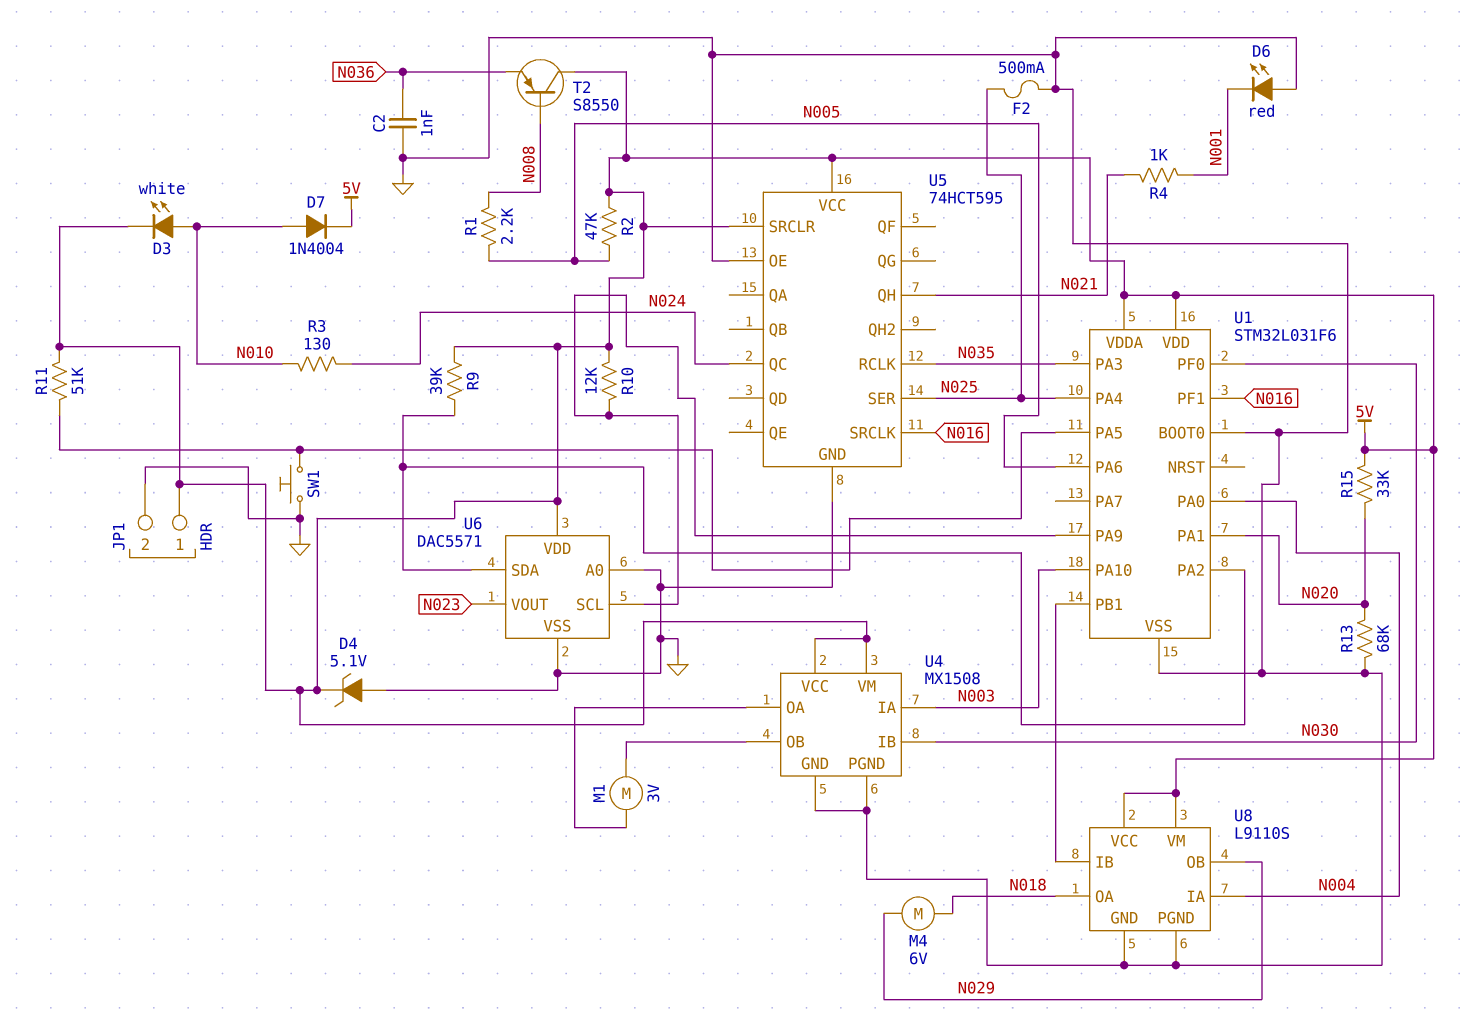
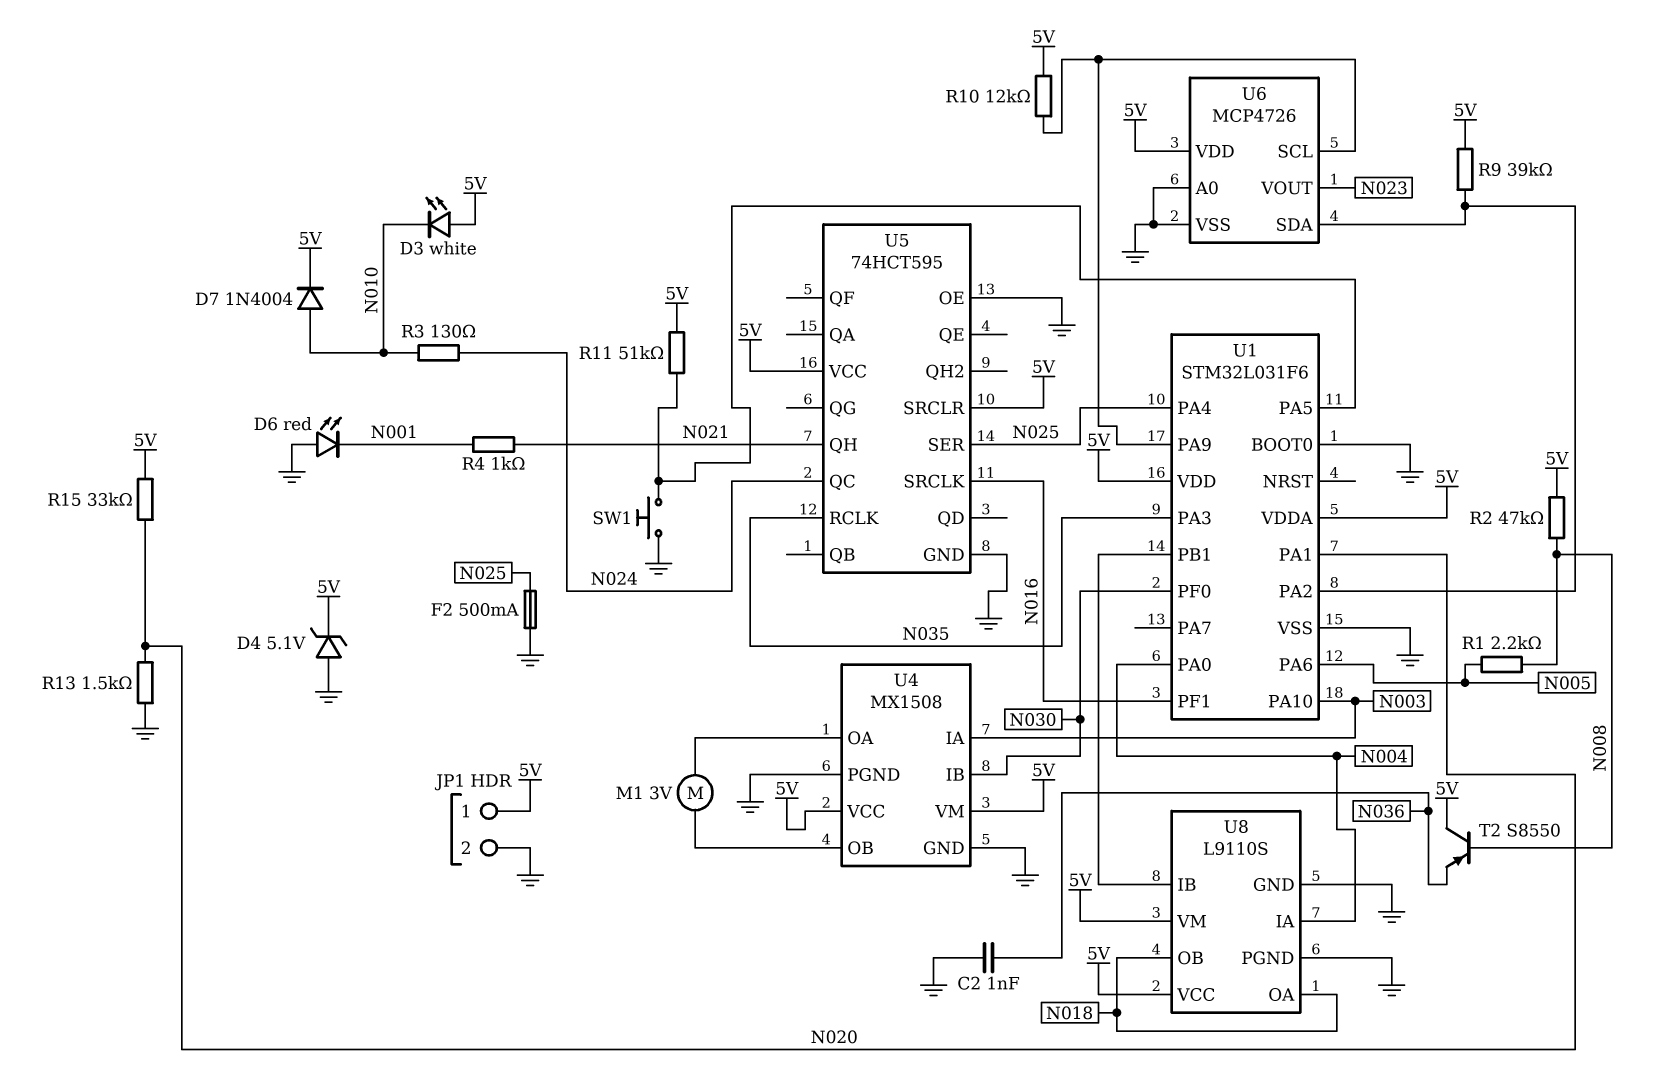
D3: LED white (A N010, K 5V) -> LED white (A 5V, K N010)
M4: motor 6V (N018, N029) -> none
R2: 47k (5V, N005) -> 47k (5V, N008)
R13: 68k (GND, N020) -> 1.5k (GND, N020)
U6: DAC5571 -> MCP4726
U8 pin OB: N029 -> N018

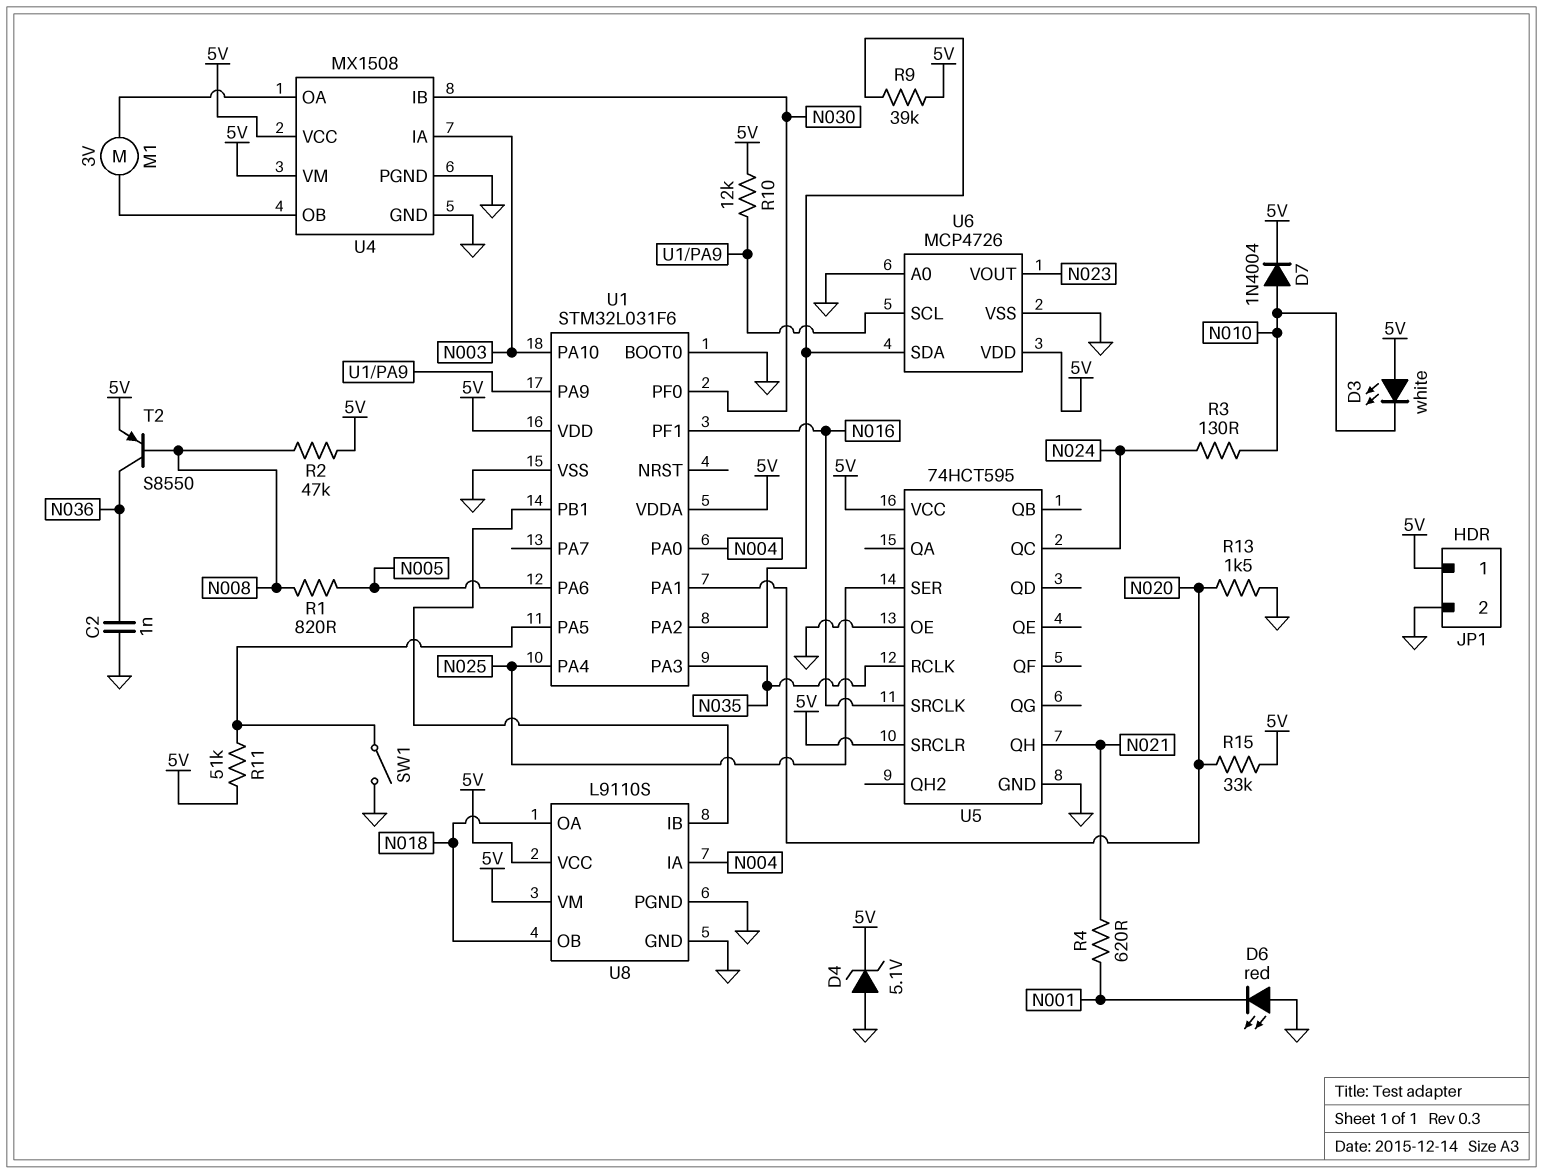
F2: 500mA (GND, N025) -> none
R1: 2.2k (N005, N008) -> 820 (N005, N008)
R4: 1k (N001, N021) -> 620 (N001, N021)
SW1: button (GND, U1/PA5) -> switch (GND, U1/PA5)
T2: PNP S8550 (B N008, C 5V, E N036) -> PNP S8550 (B N008, C N036, E 5V)

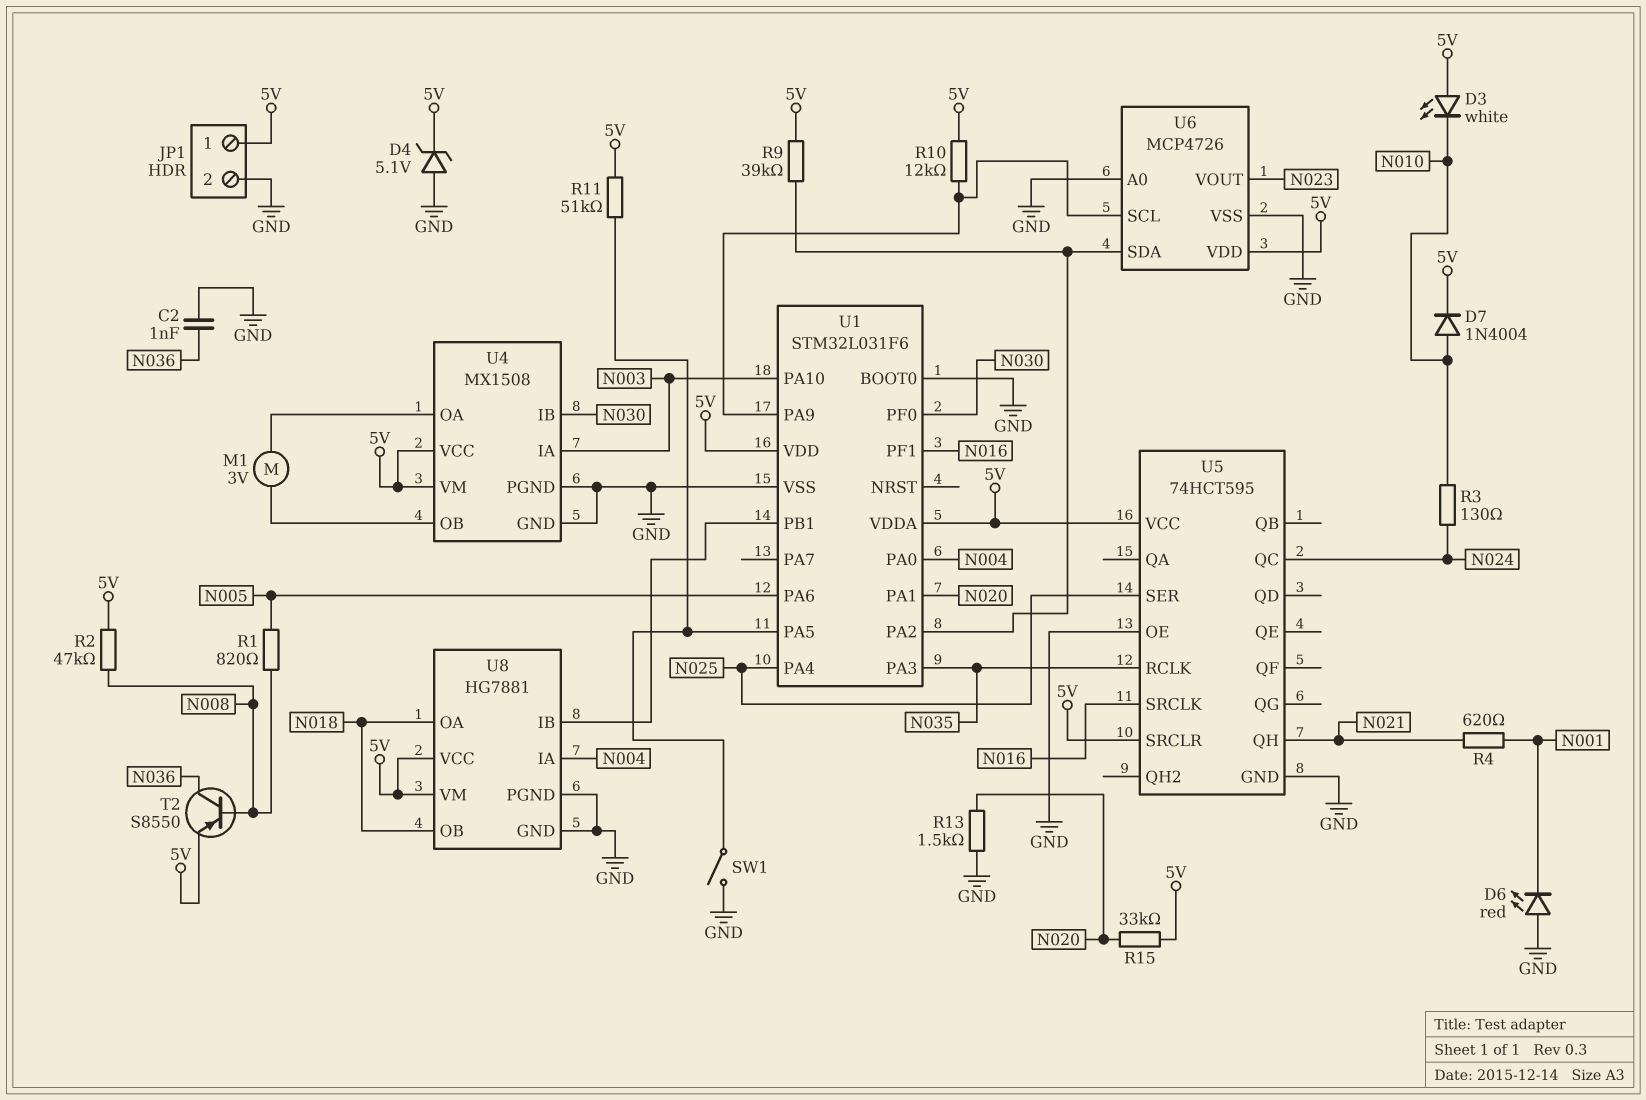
U8: L9110S -> HG7881

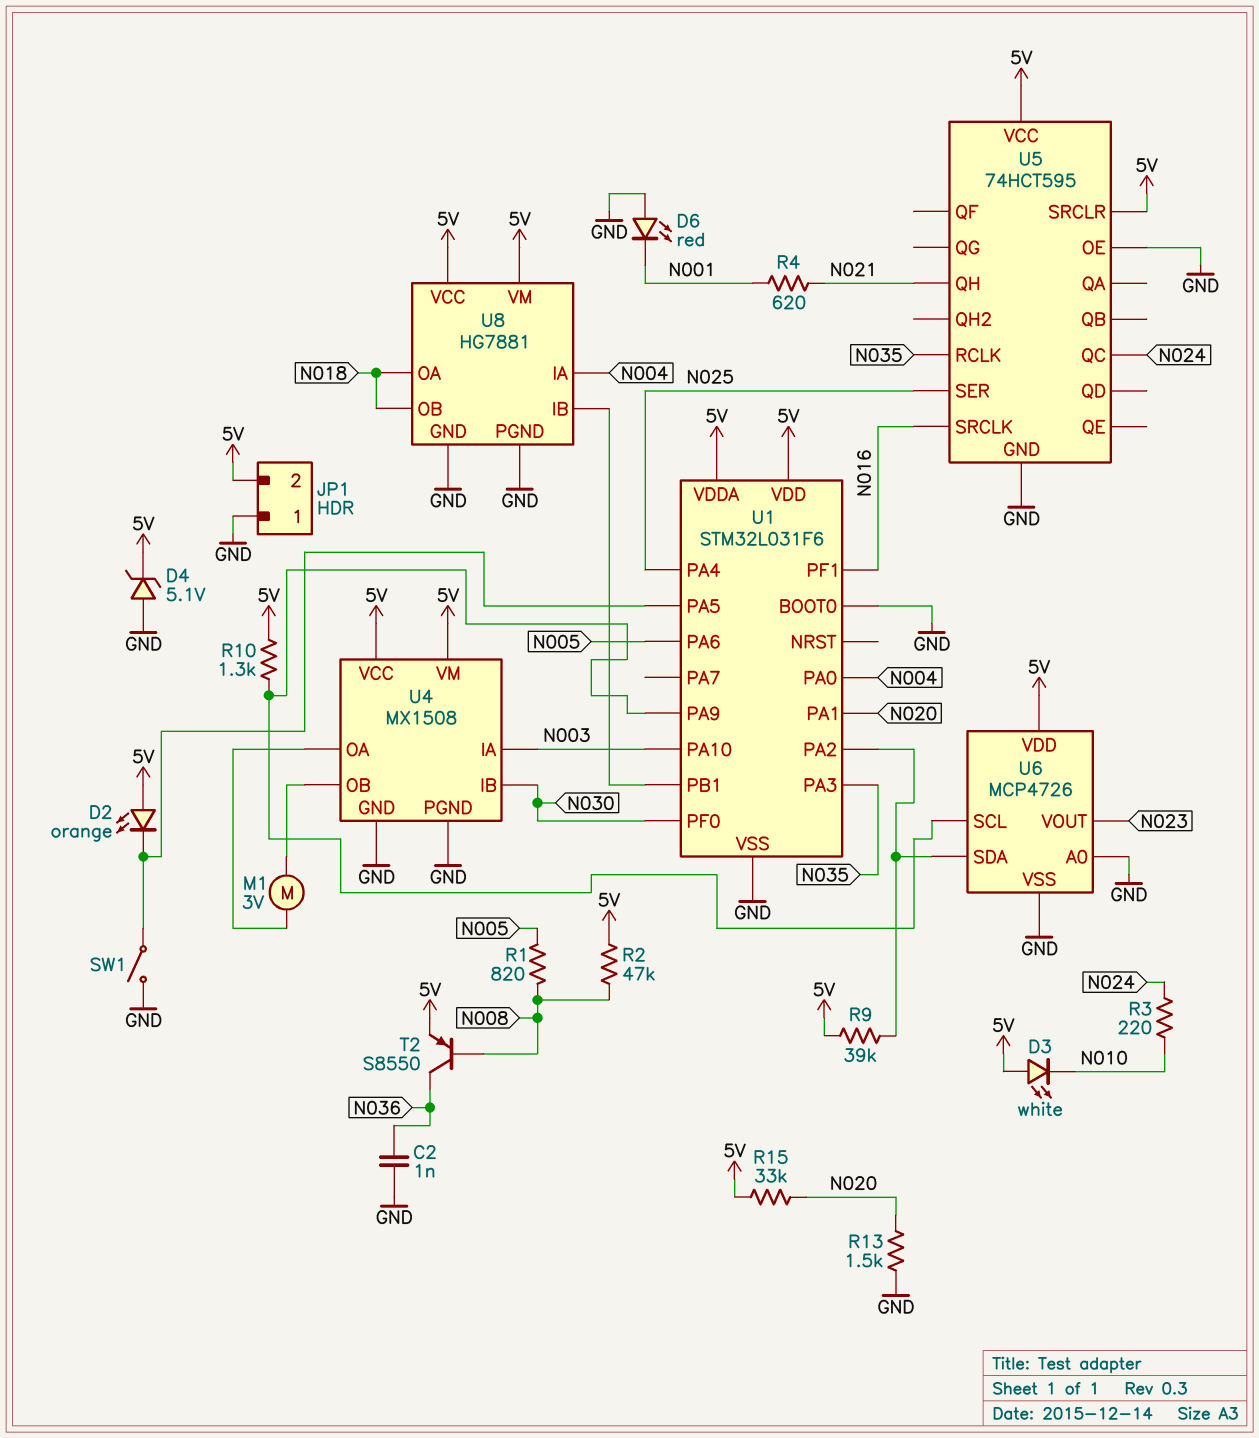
D2: none -> LED orange (A 5V, K U1/PA5)
D7: diode 1N4004 (A N010, K 5V) -> none
JP1 pin 1: 5V -> GND
JP1 pin 2: GND -> 5V
R3: 130 (N010, N024) -> 220 (N010, N024)
R10: 12k (5V, U1/PA9) -> 1.3k (5V, U1/PA9)
R11: 51k (5V, U1/PA5) -> none

